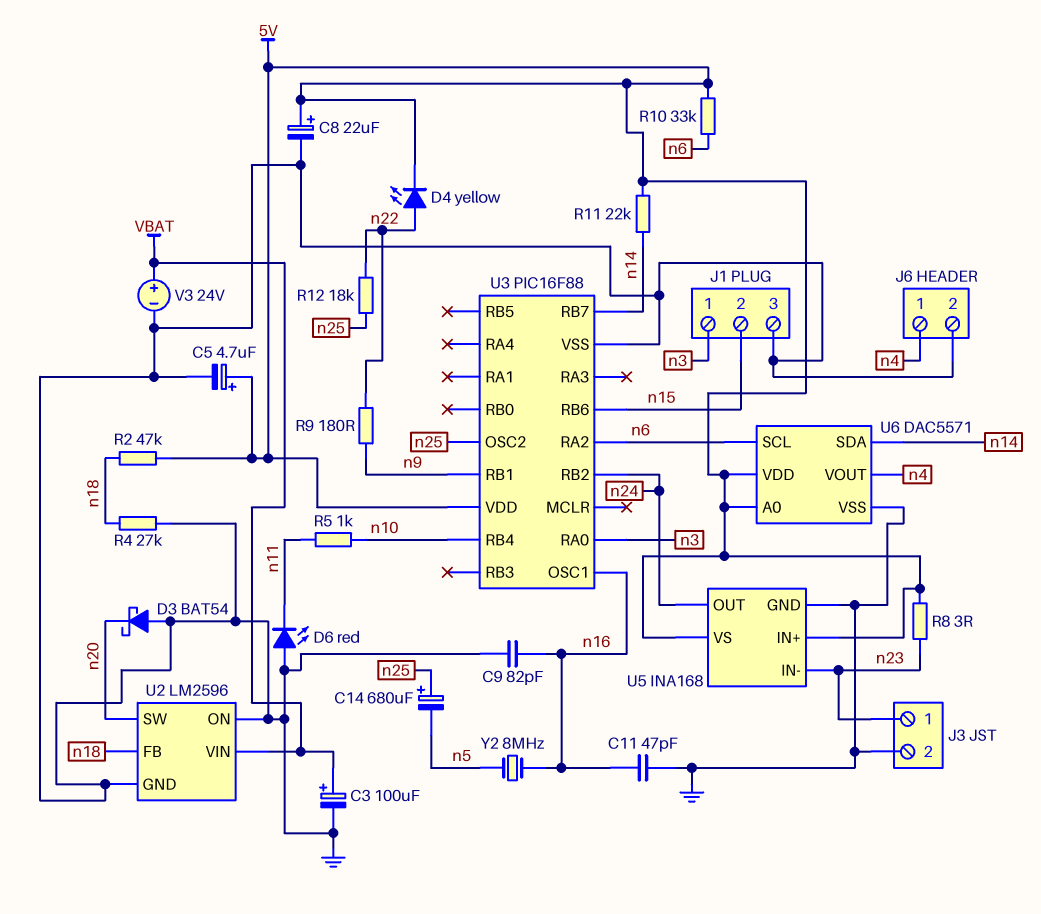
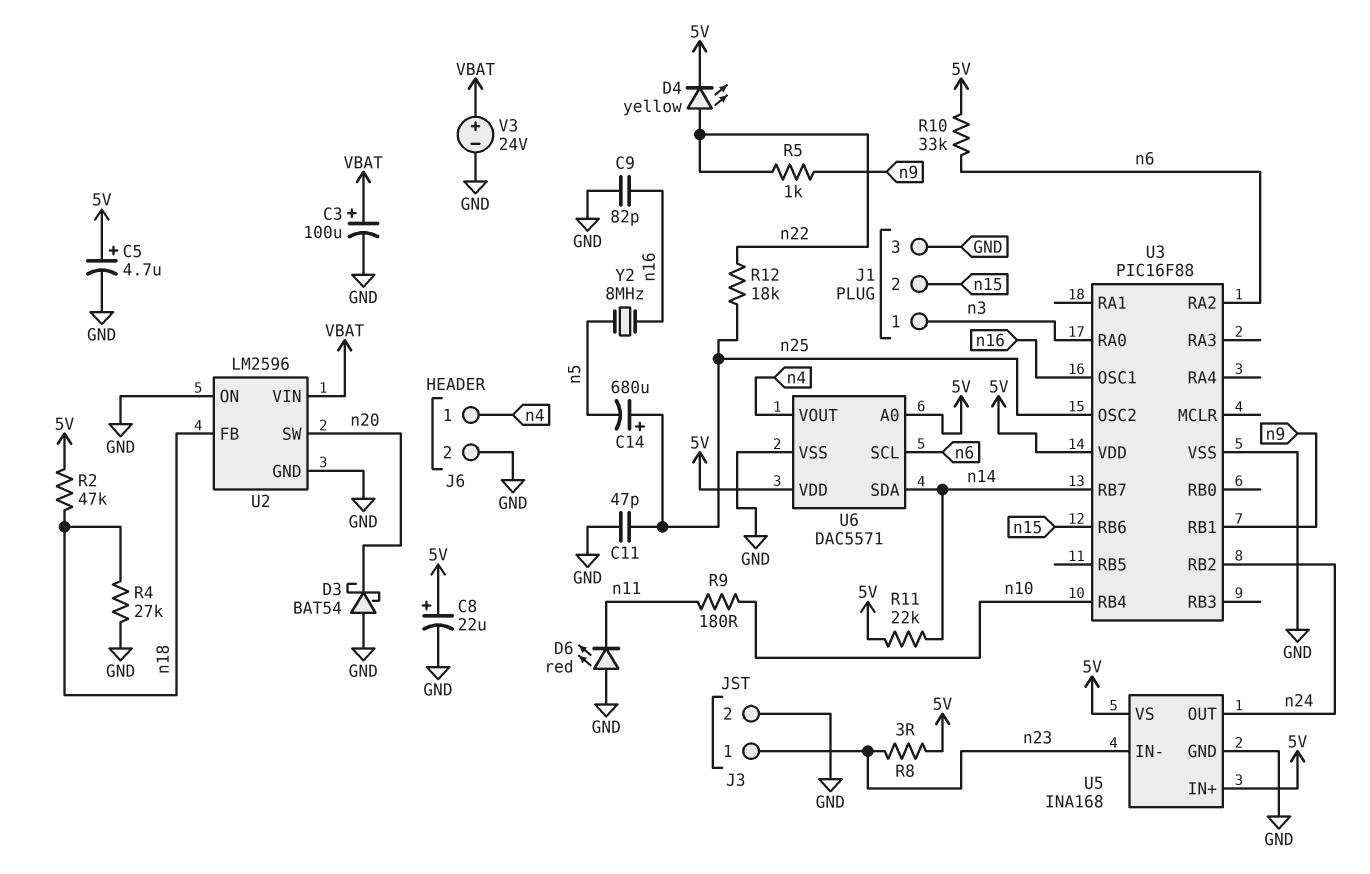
C11: 47pF (GND, n16) -> 47pF (GND, n25)
R5: 1k (n10, n11) -> 1k (n9, n22)
R9: 180 (n9, n22) -> 180 (n10, n11)

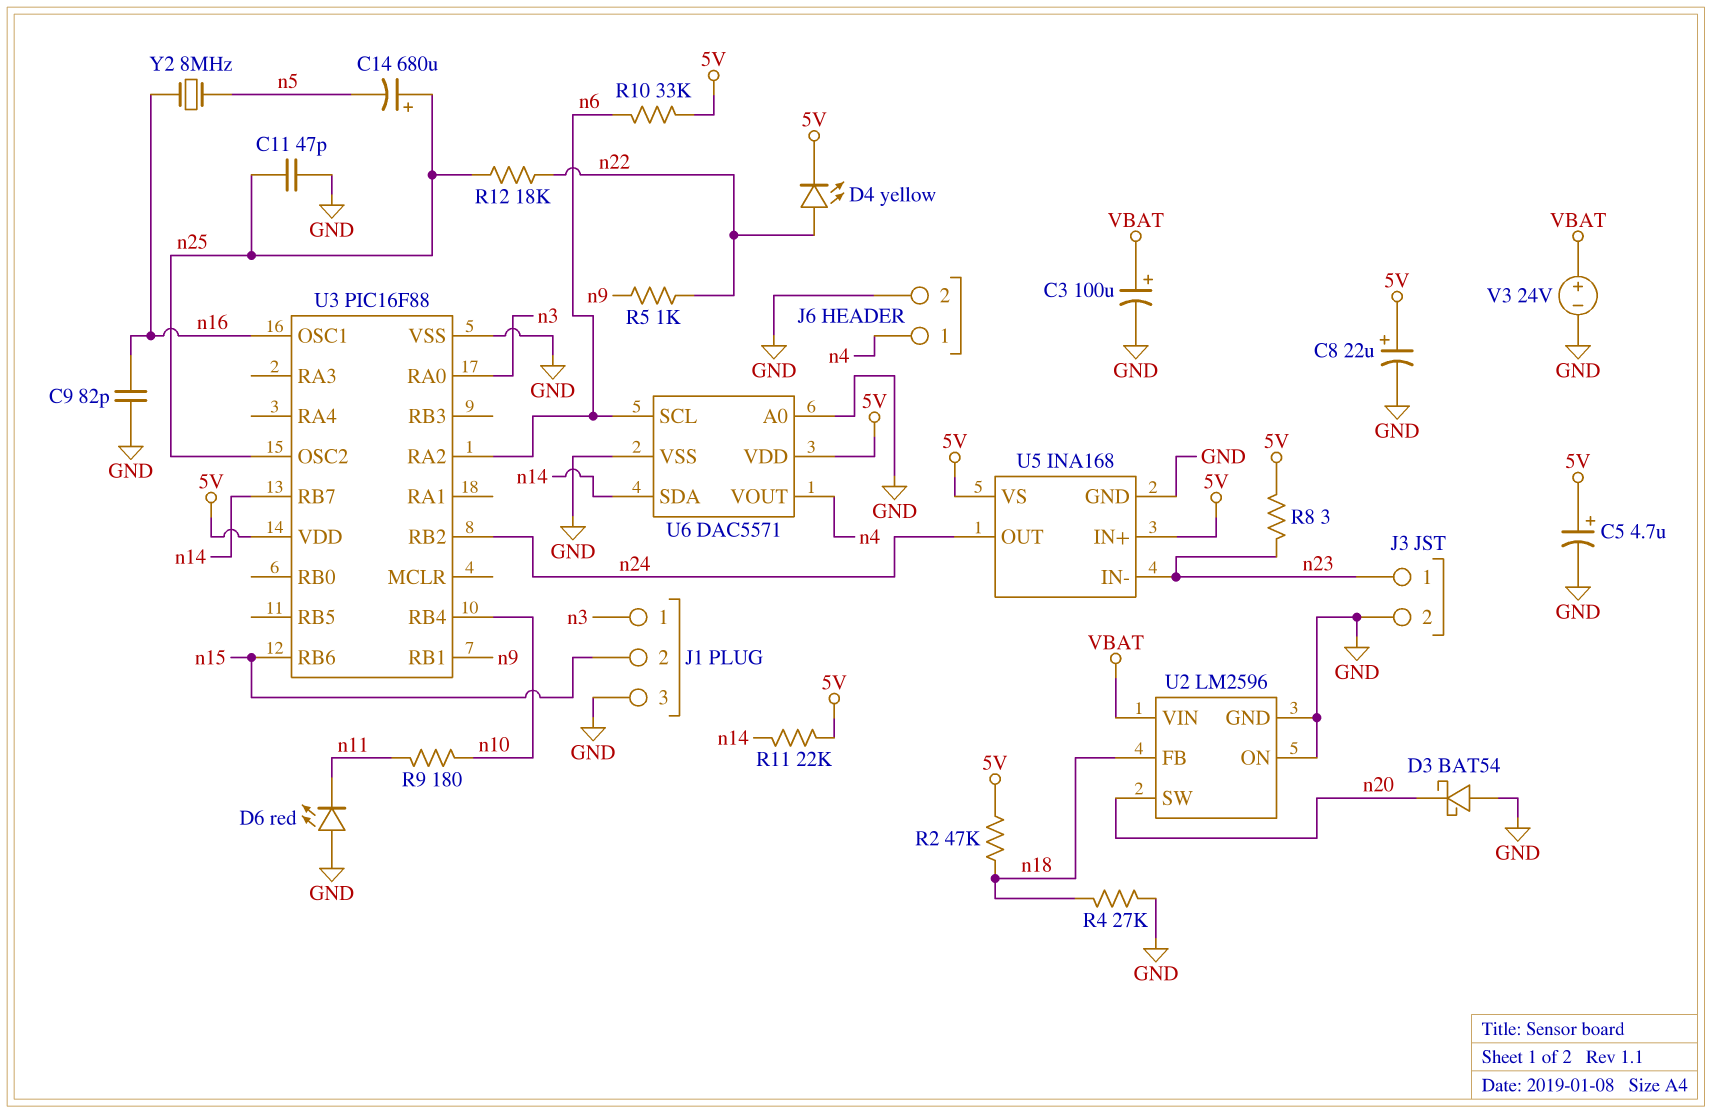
U6 pin A0: 5V -> GND

